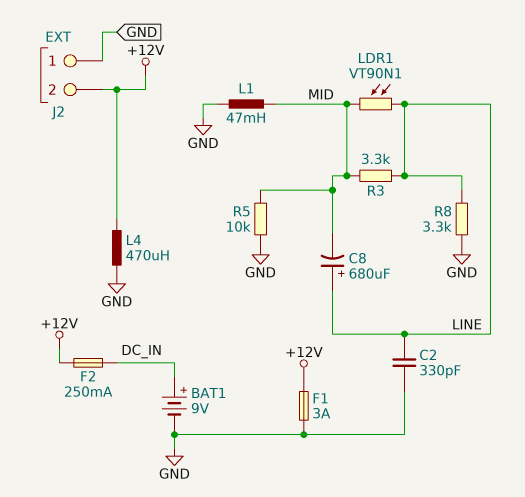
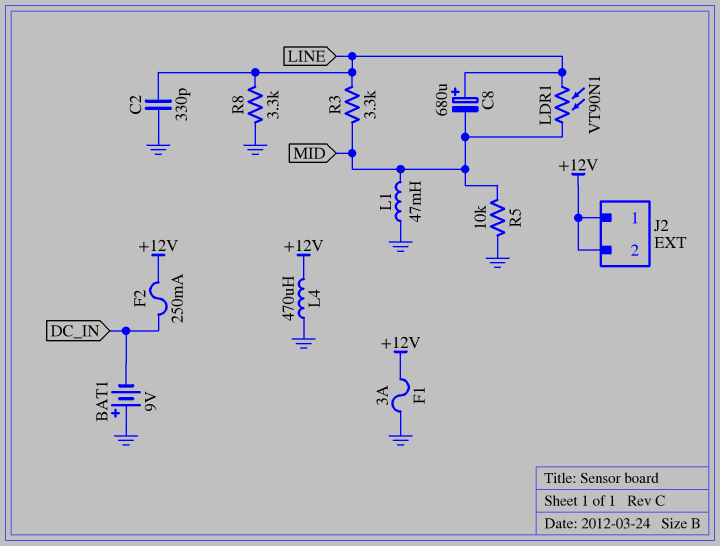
BAT1: 9V (plus DC_IN, minus GND) -> 9V (plus GND, minus DC_IN)
J2 pin 1: GND -> +12V

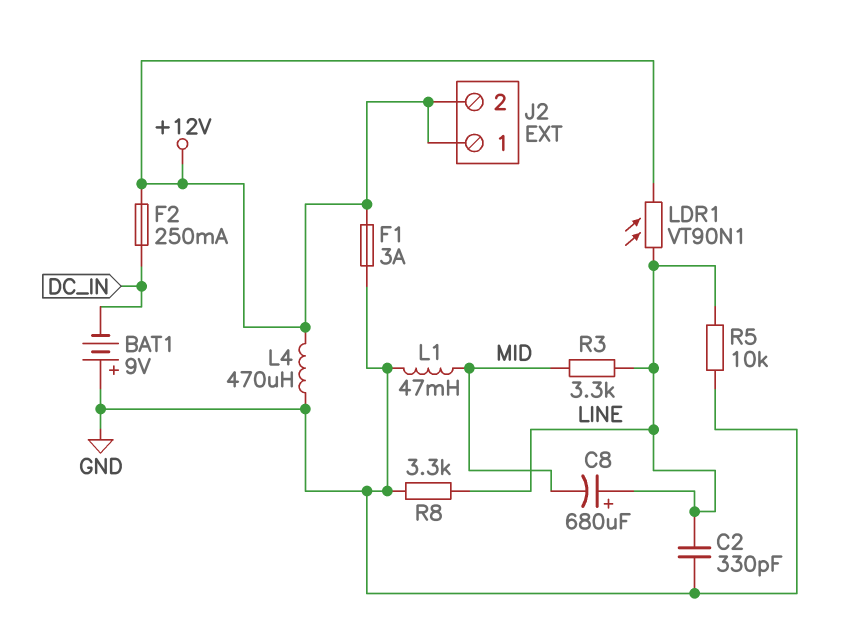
LDR1: VT90N1 (LINE, MID) -> VT90N1 (+12V, LINE)
R5: 10k (GND, MID) -> 10k (GND, LINE)

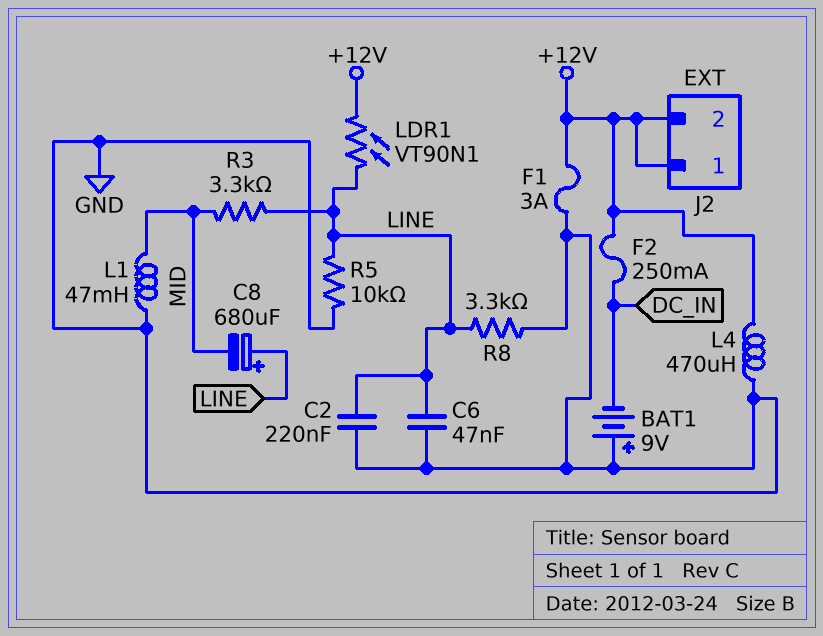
C2: 330pF (GND, LINE) -> 220nF (GND, LINE)
C6: none -> 47nF (GND, LINE)

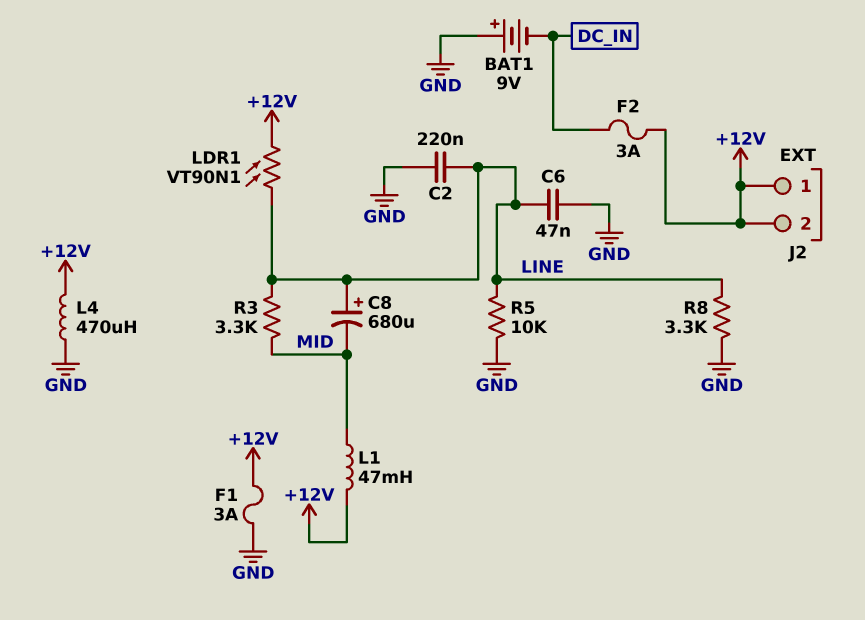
F2: 250mA (+12V, DC_IN) -> 3A (+12V, DC_IN)
L1: 47mH (GND, MID) -> 47mH (+12V, MID)

